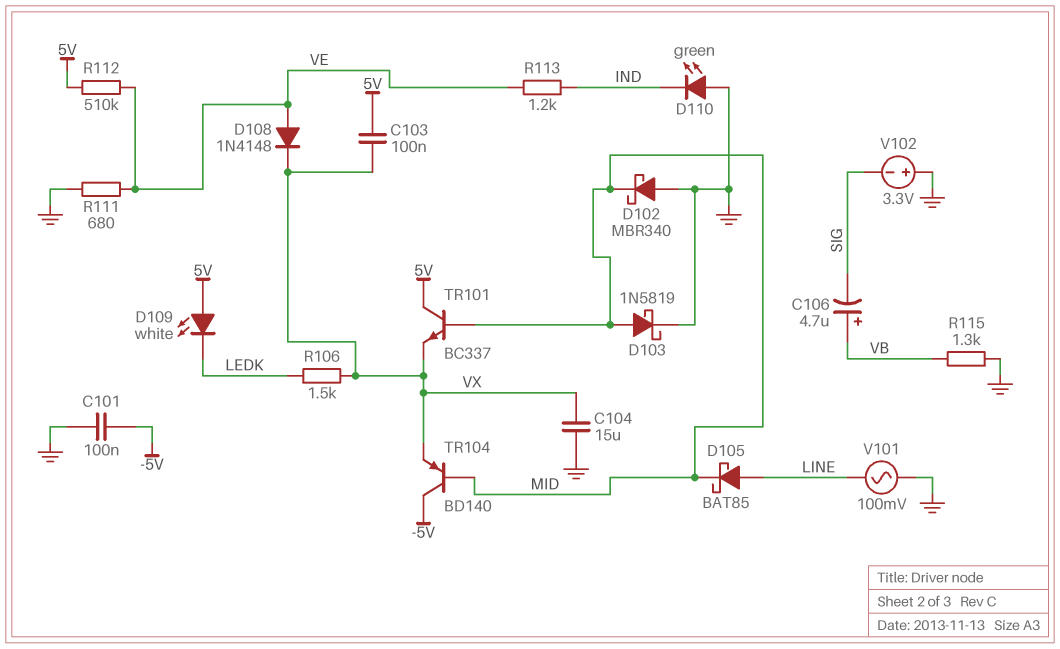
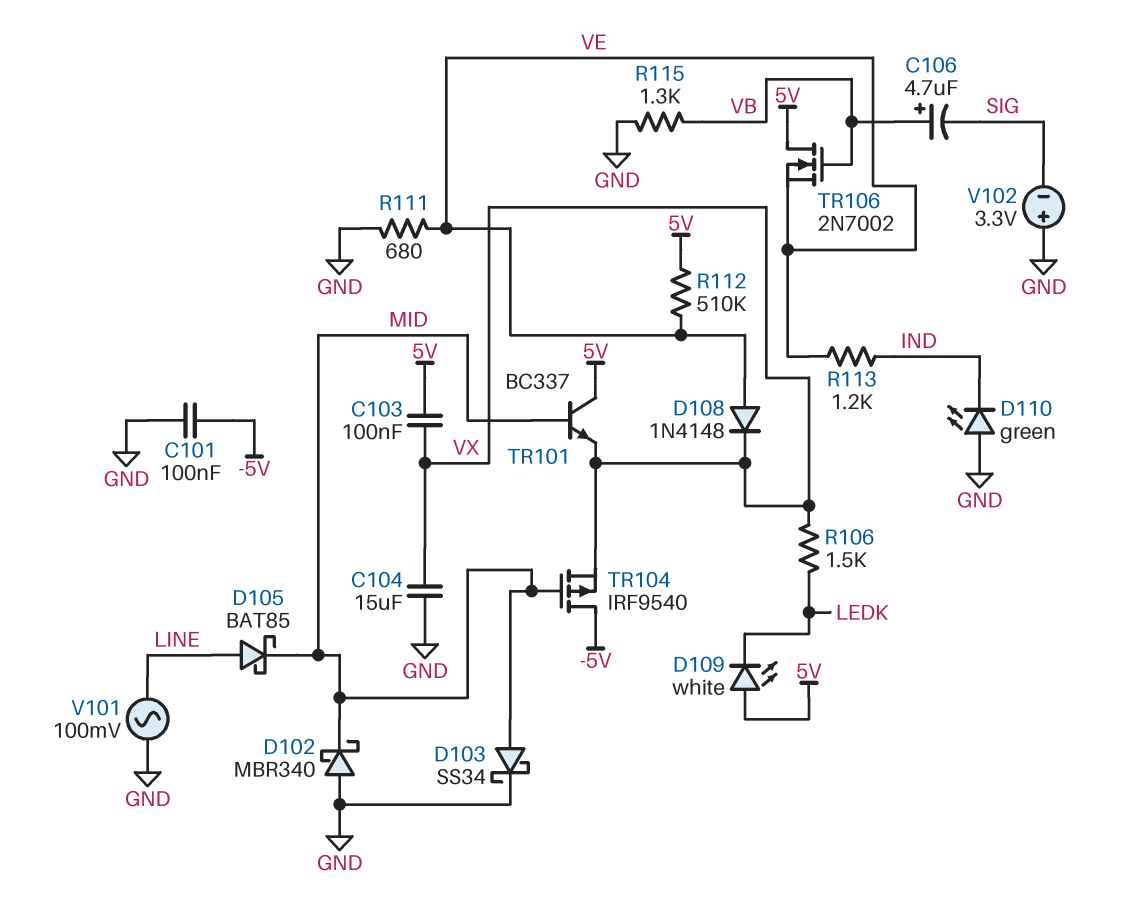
D103: schottky 1N5819 (A MID, K GND) -> schottky SS34 (A MID, K GND)
TR104: PNP BD140 (B MID, C -5V, E VX) -> PMOS IRF9540 (G MID, D -5V, S VX)
TR106: none -> NMOS 2N7002 (G VB, D 5V, S VE)

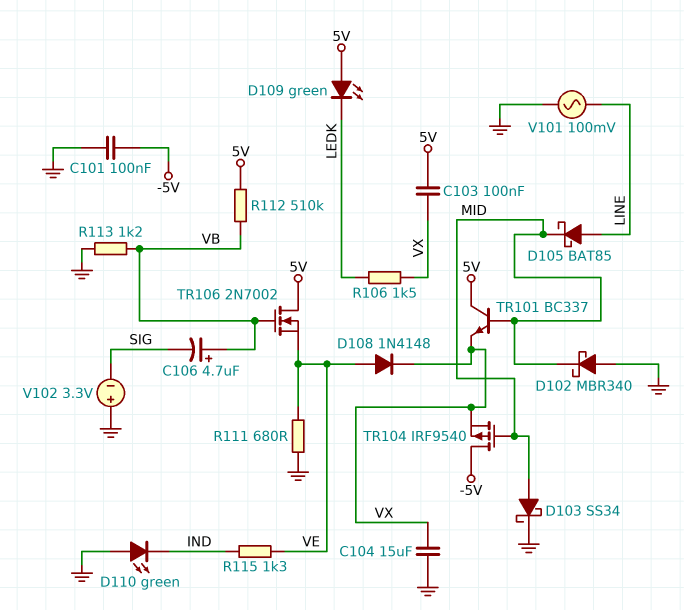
D109: LED white (A 5V, K LEDK) -> LED green (A 5V, K LEDK)
R112: 510k (5V, VE) -> 510k (5V, VB)
R113: 1.2k (IND, VE) -> 1.2k (GND, VB)
R115: 1.3k (GND, VB) -> 1.3k (IND, VE)

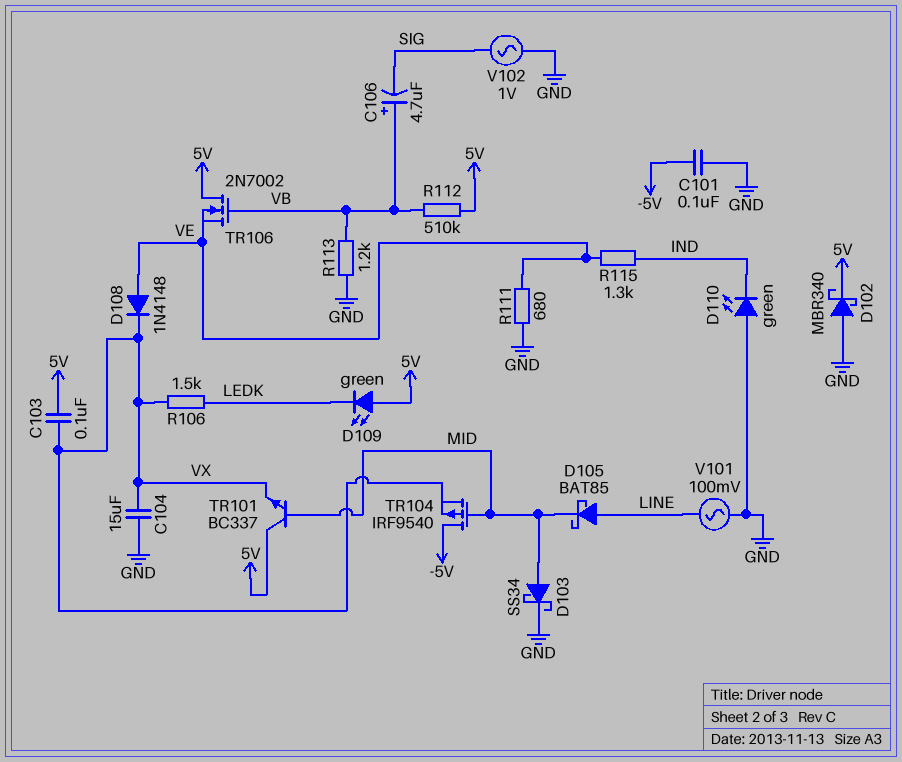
D102: schottky MBR340 (A GND, K MID) -> schottky MBR340 (A GND, K 5V)
V102: 3.3V (plus GND, minus SIG) -> AC 1V (GND, SIG)

